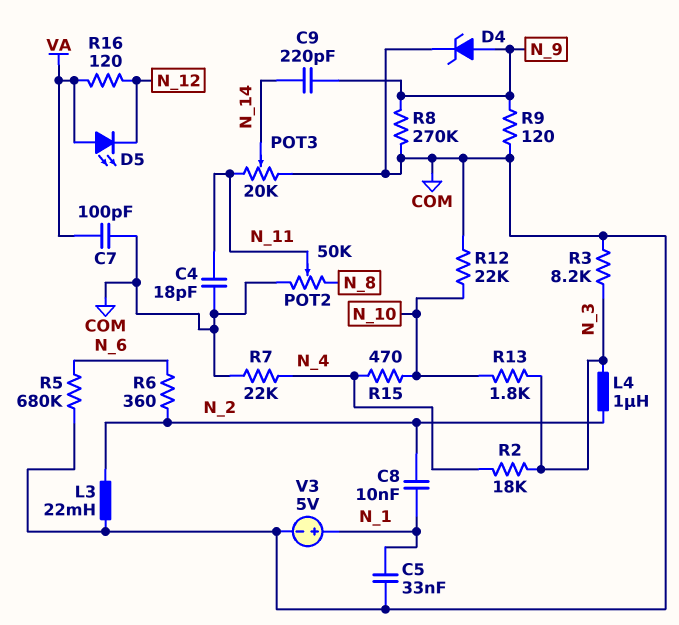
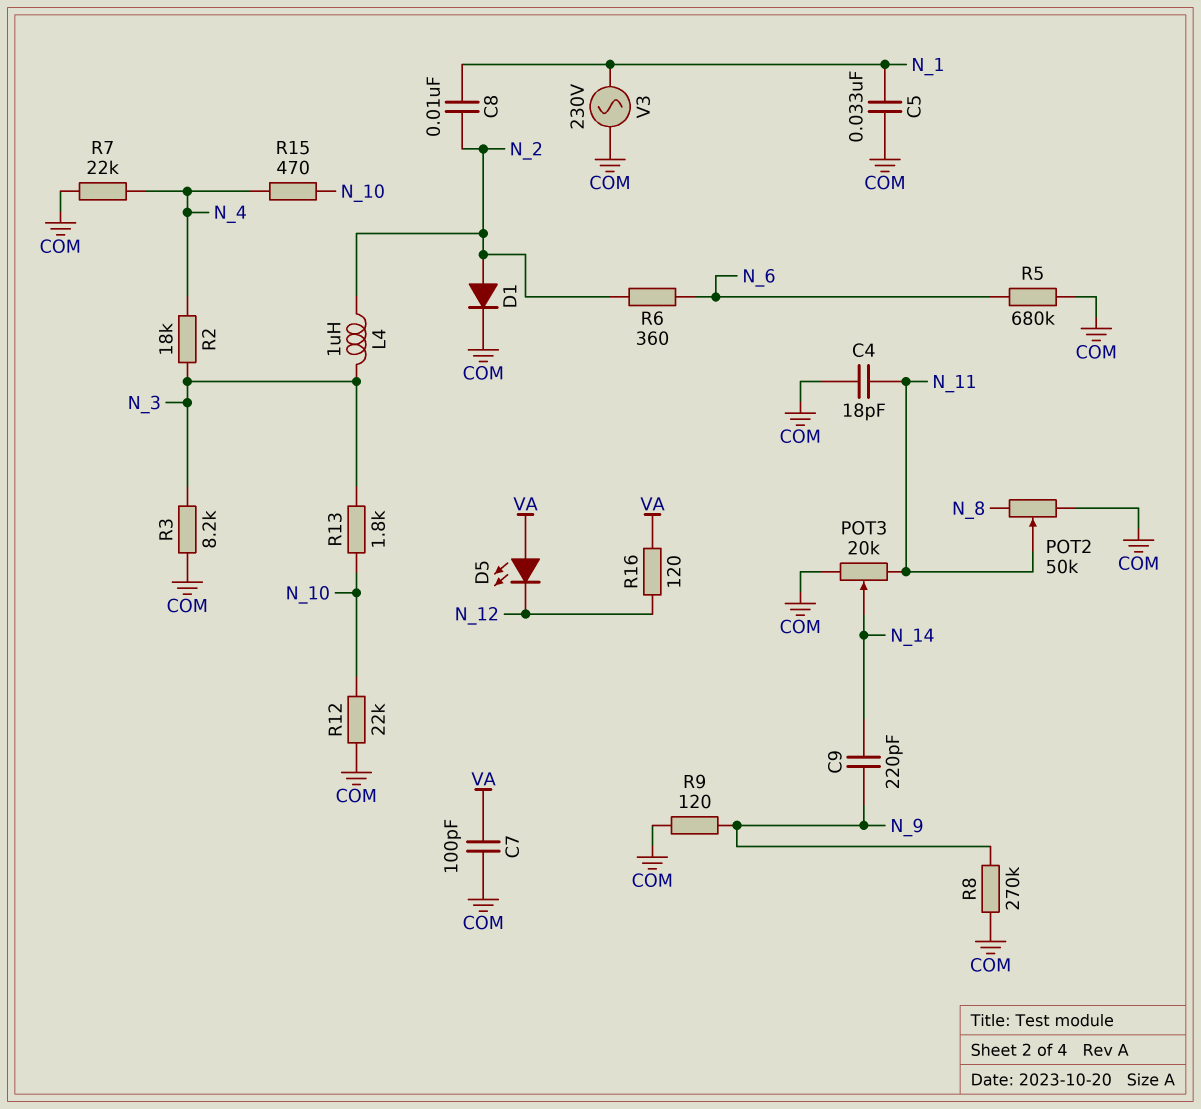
D1: none -> diode (A N_2, K COM)
D4: zener (A N_9, K COM) -> none
L3: 22mH (COM, N_2) -> none
V3: 5V (plus N_1, minus COM) -> AC 230V (COM, N_1)

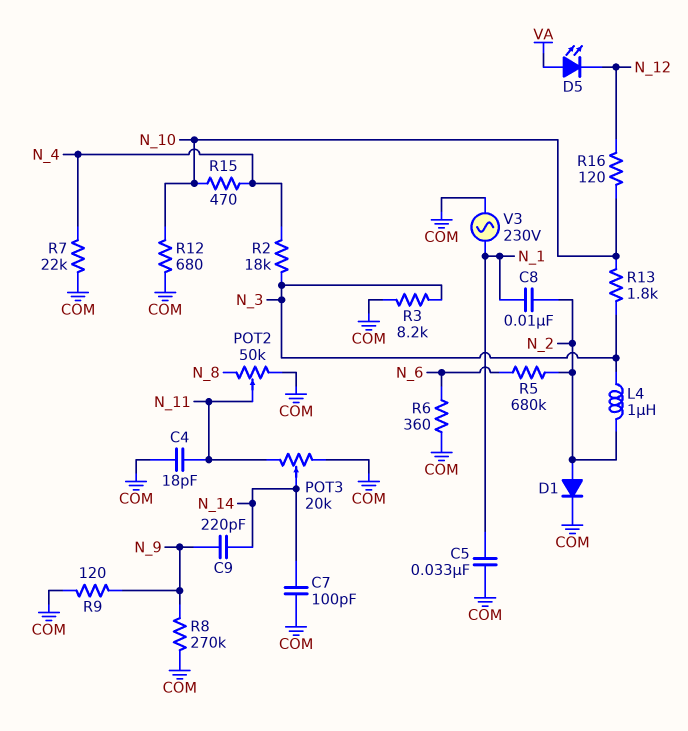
C7: 100pF (COM, VA) -> 100pF (COM, N_14)
R5: 680k (COM, N_6) -> 680k (N_2, N_6)
R6: 360 (N_2, N_6) -> 360 (COM, N_6)
R12: 22k (COM, N_10) -> 680 (COM, N_10)
R16: 120 (N_12, VA) -> 120 (N_10, N_12)

